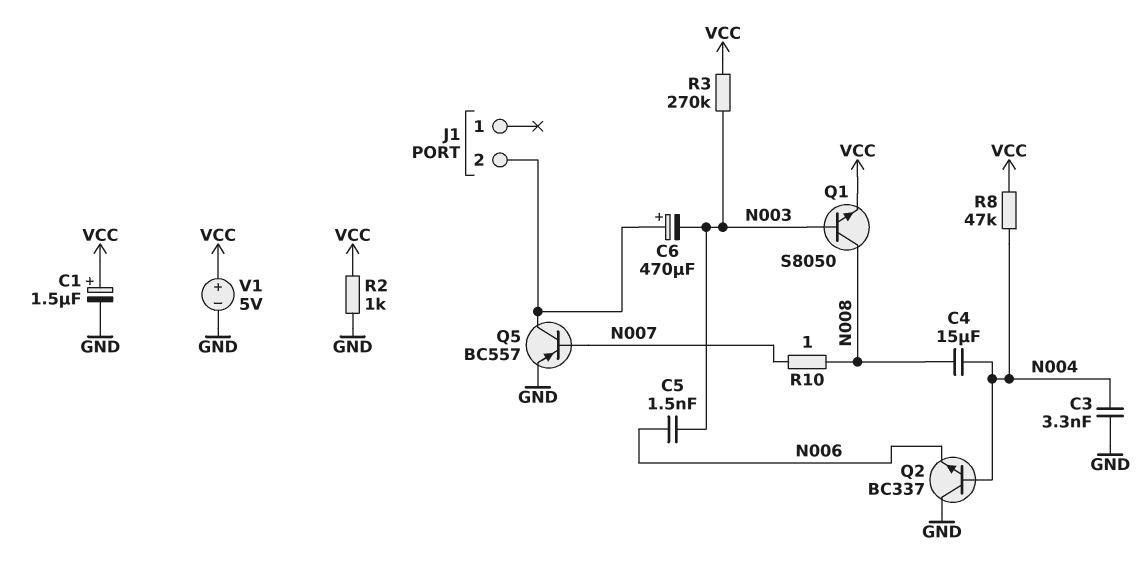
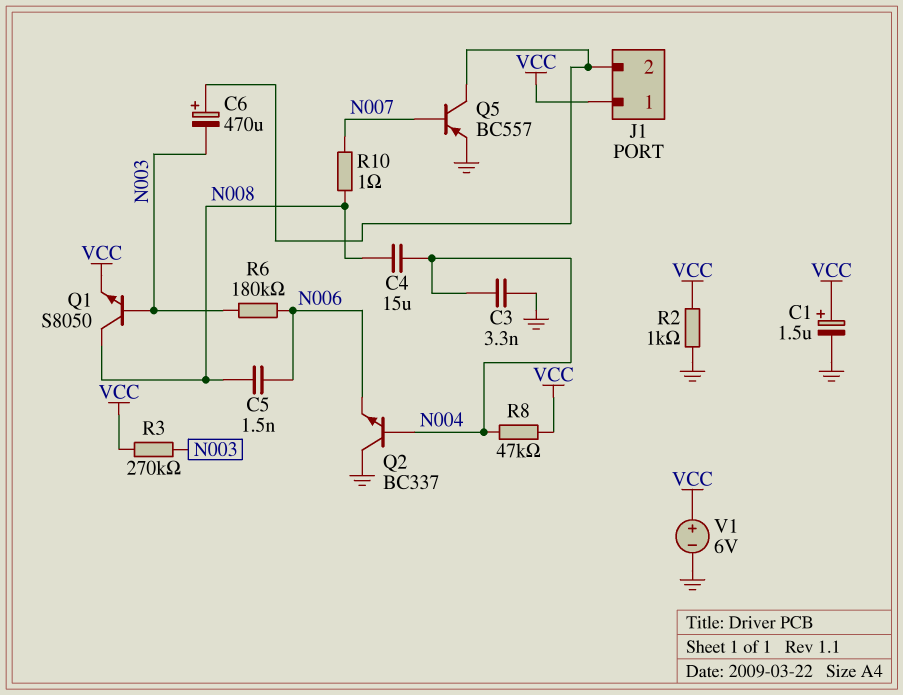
C5: 1.5nF (N003, N006) -> 1.5nF (N006, N008)
J1 pin 1: none -> VCC
R6: none -> 180k (N003, N006)
V1: 5V (plus VCC, minus GND) -> 6V (plus VCC, minus GND)

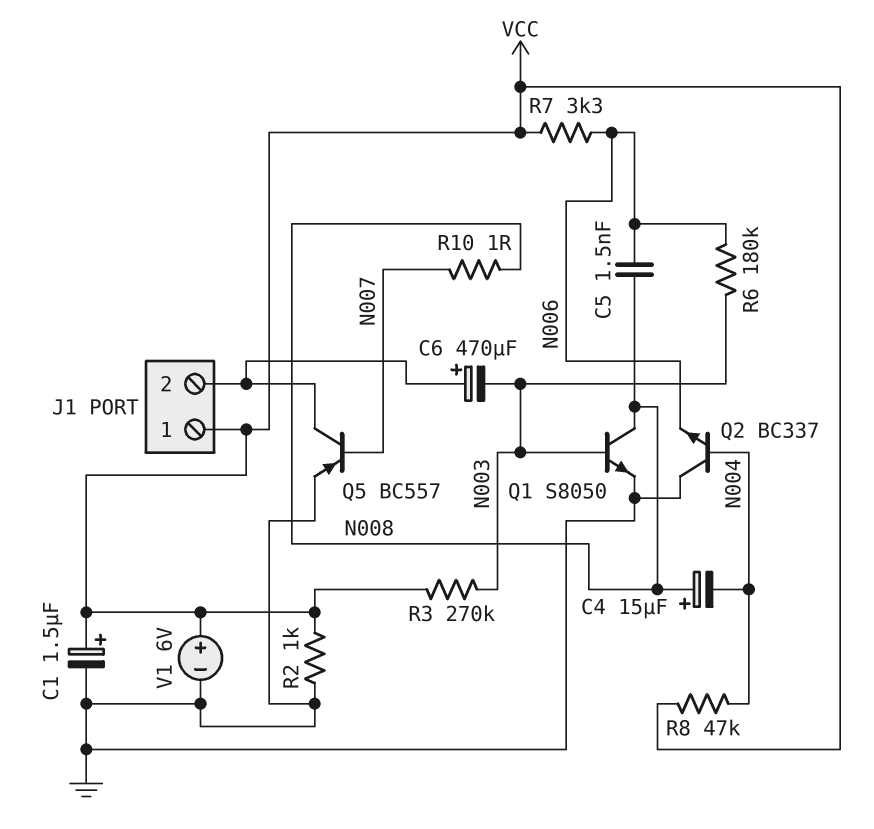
C3: 3.3nF (GND, N004) -> none
C4: 15uF (N004, N008) -> 15uF (plus N008, minus N004)
Q1: NPN S8050 (B N003, C N008, E VCC) -> NPN S8050 (B N003, C N008, E GND)
R7: none -> 3.3k (N006, VCC)

